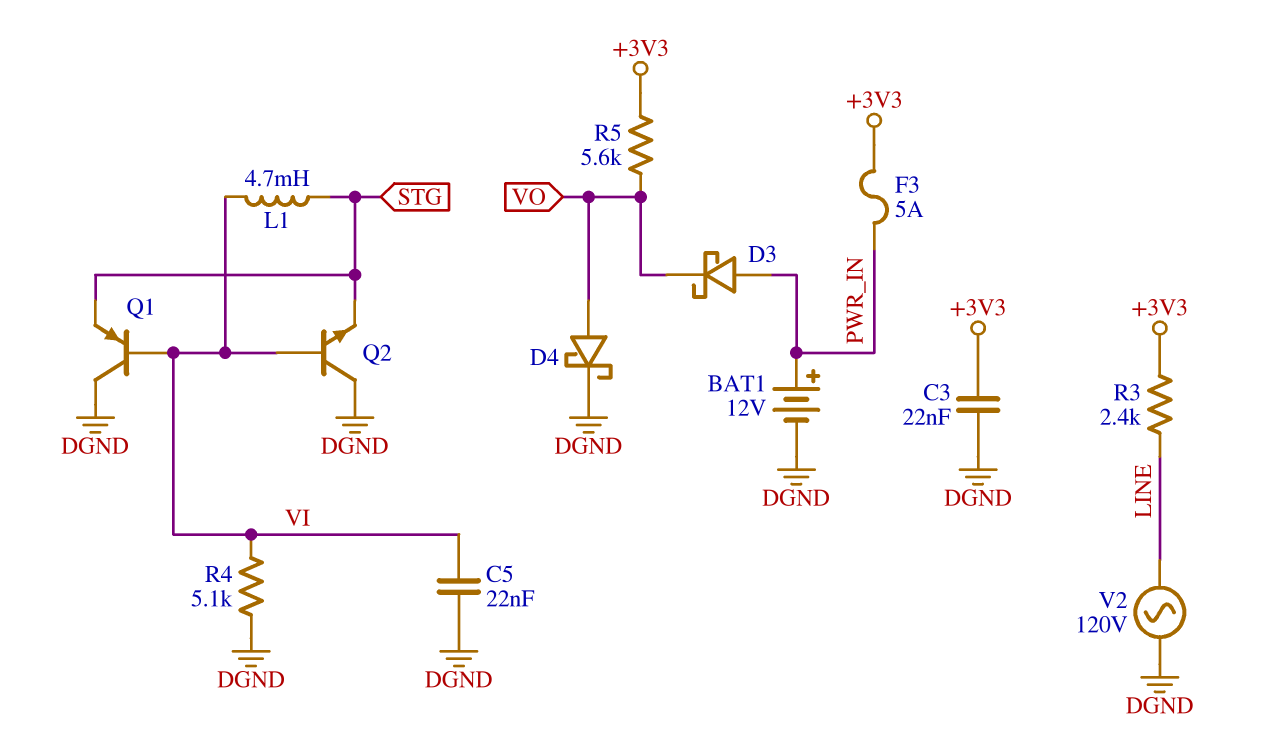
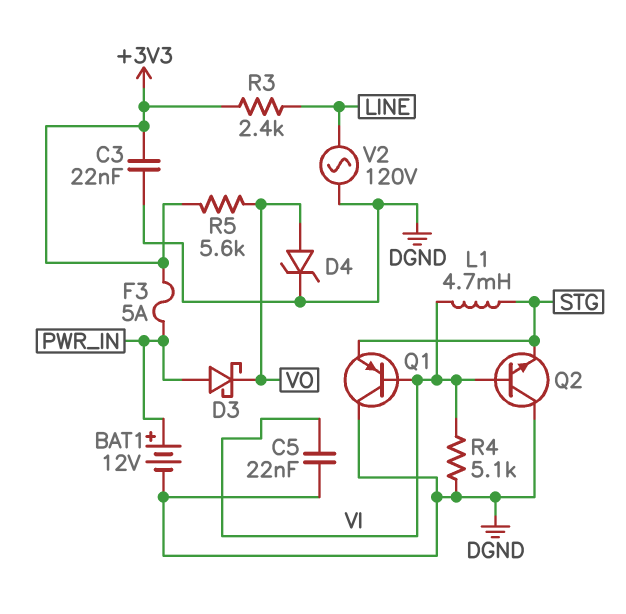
D4: schottky (A VO, K DGND) -> zener (A VO, K DGND)

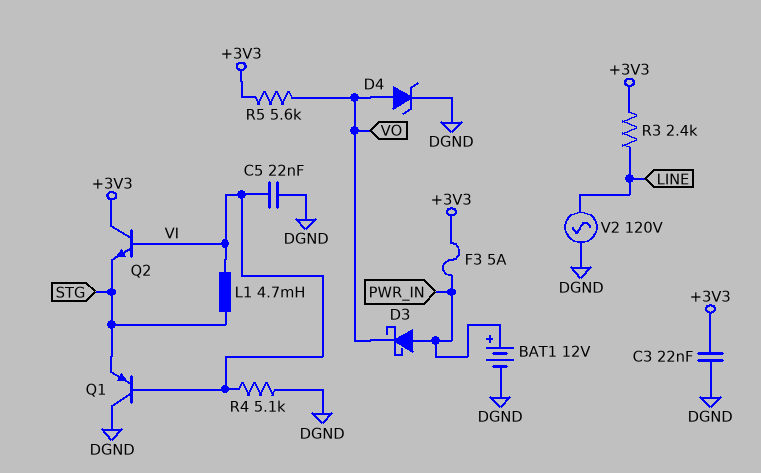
Q2: NPN (B VI, C DGND, E STG) -> NPN (B VI, C +3V3, E STG)

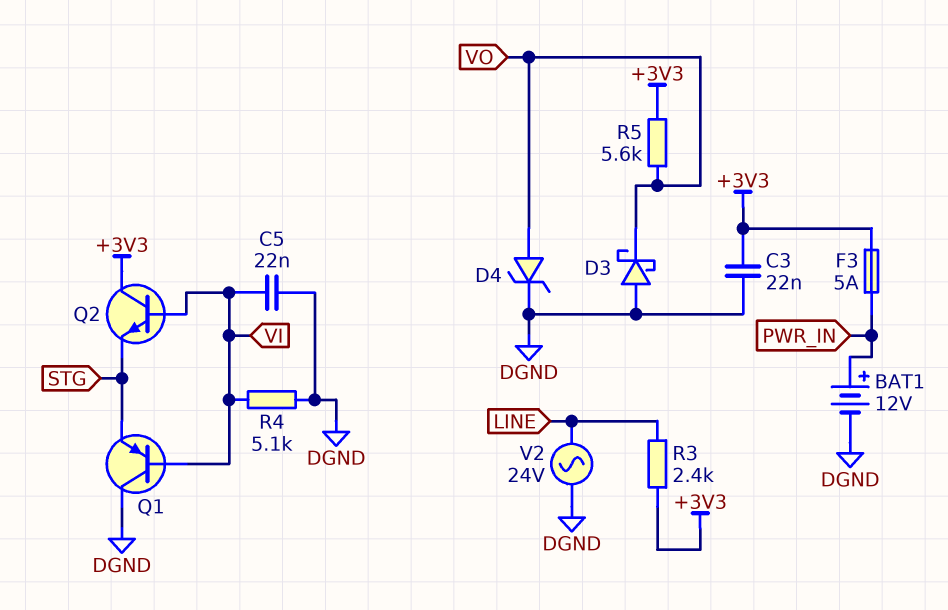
D3: schottky (A PWR_IN, K VO) -> schottky (A DGND, K VO)
L1: 4.7mH (STG, VI) -> none
V2: AC 120V (DGND, LINE) -> AC 24V (DGND, LINE)

